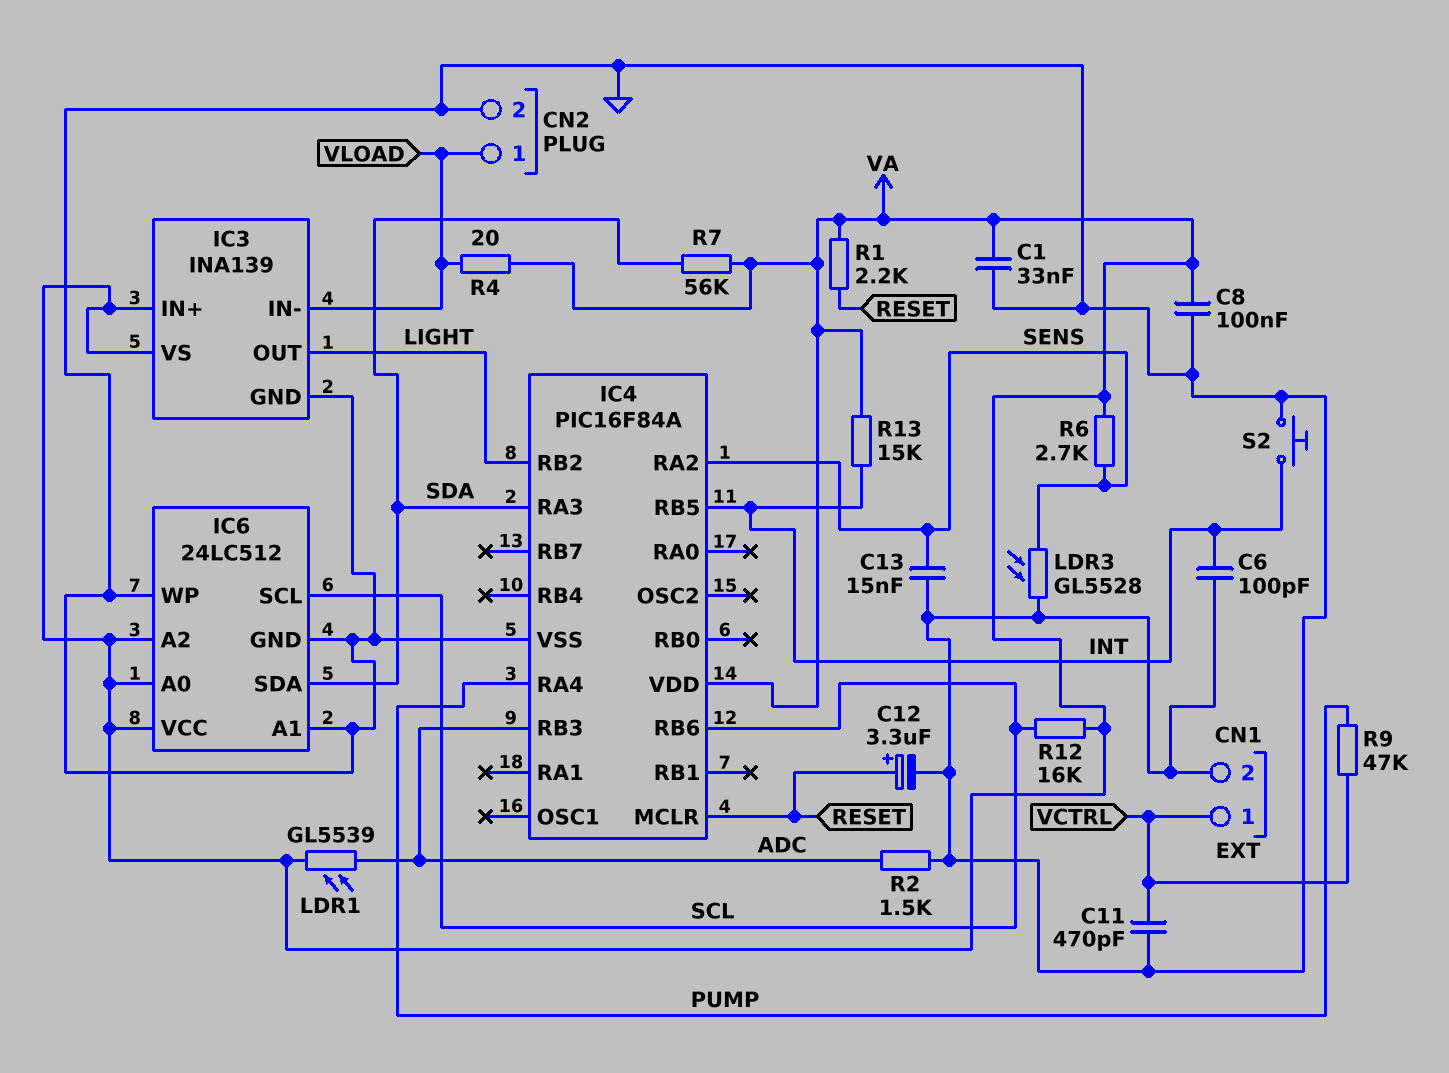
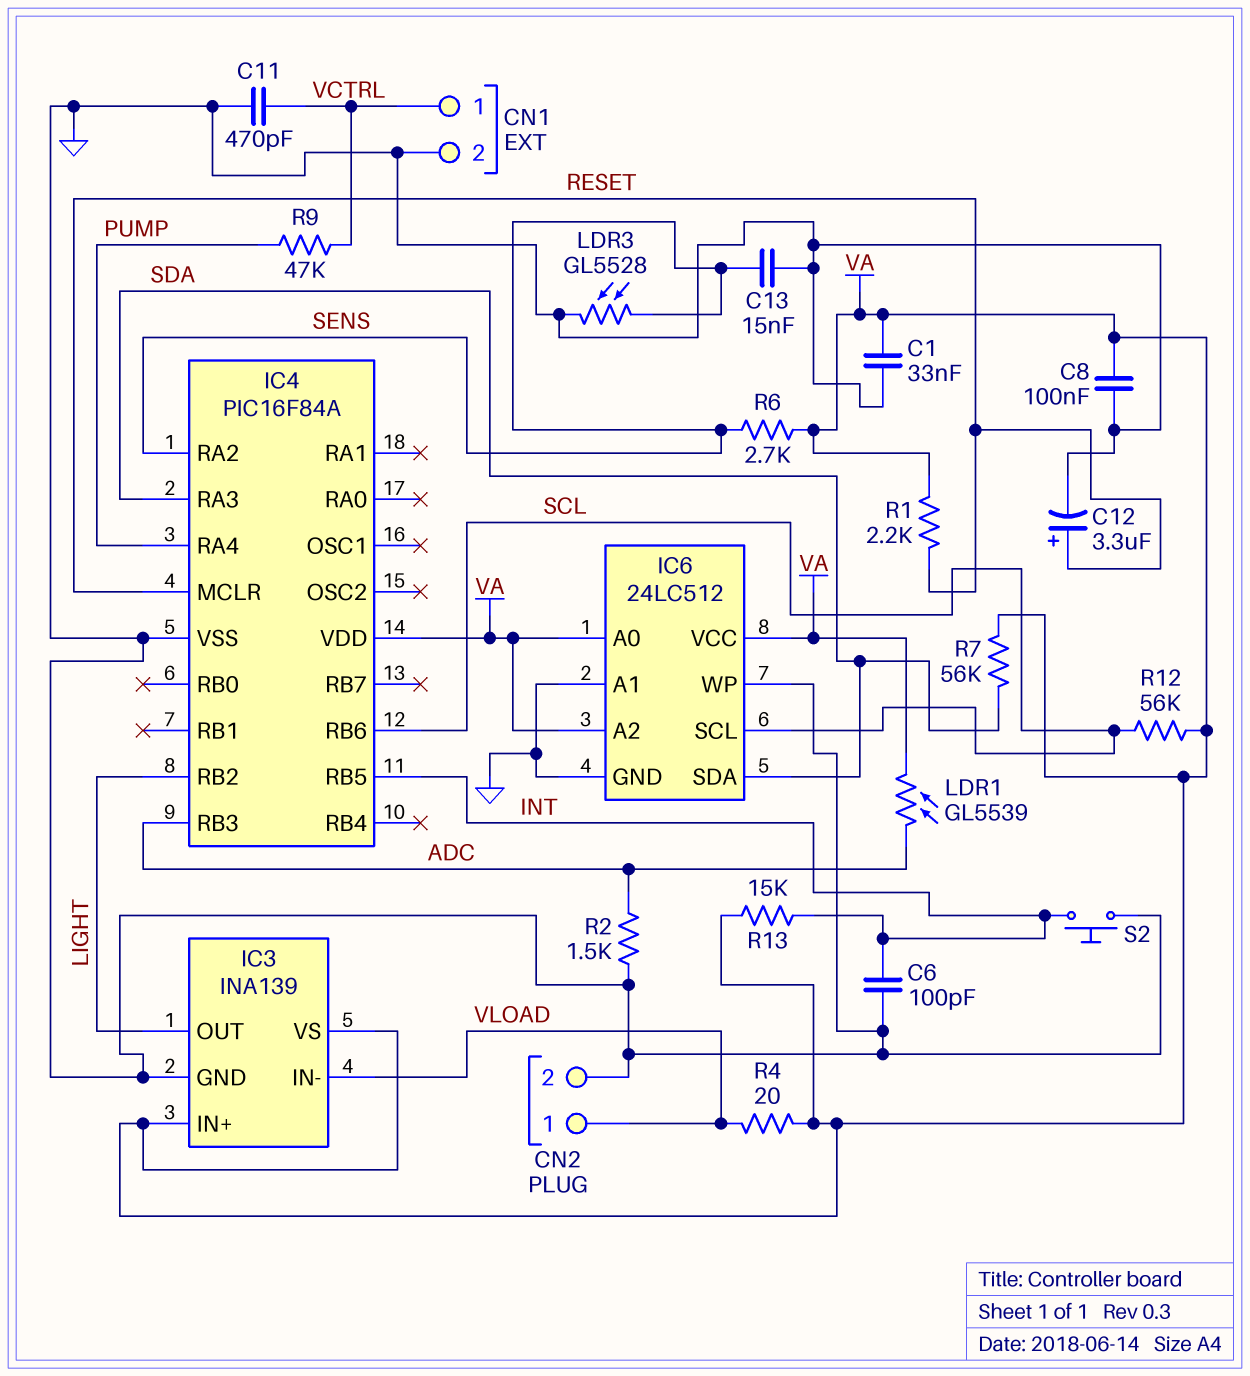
R12: 16k (SCL, VA) -> 56k (SCL, VA)

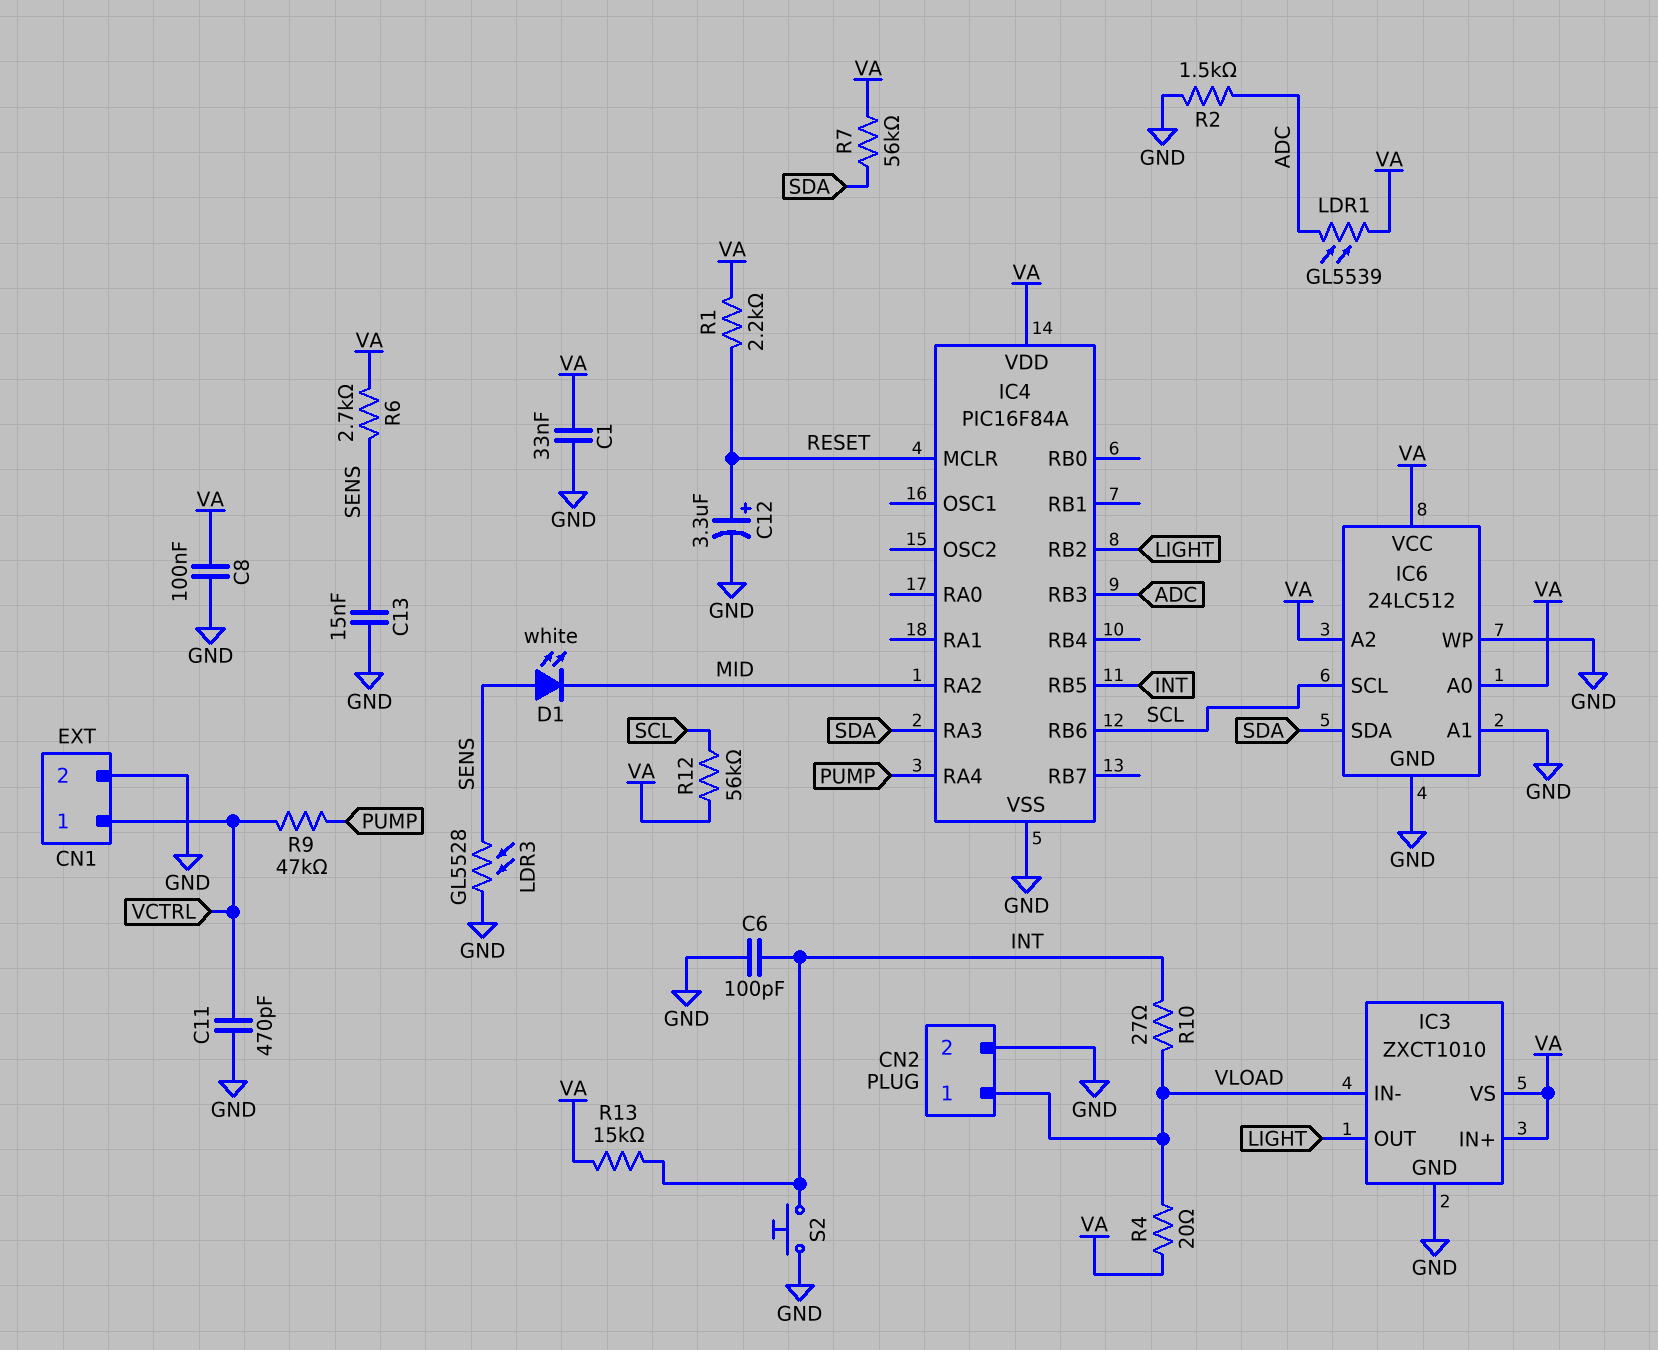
D1: none -> LED white (A SENS, K MID)
IC3: INA139 -> ZXCT1010
IC4 pin RA2: SENS -> MID
R10: none -> 27 (INT, VLOAD)

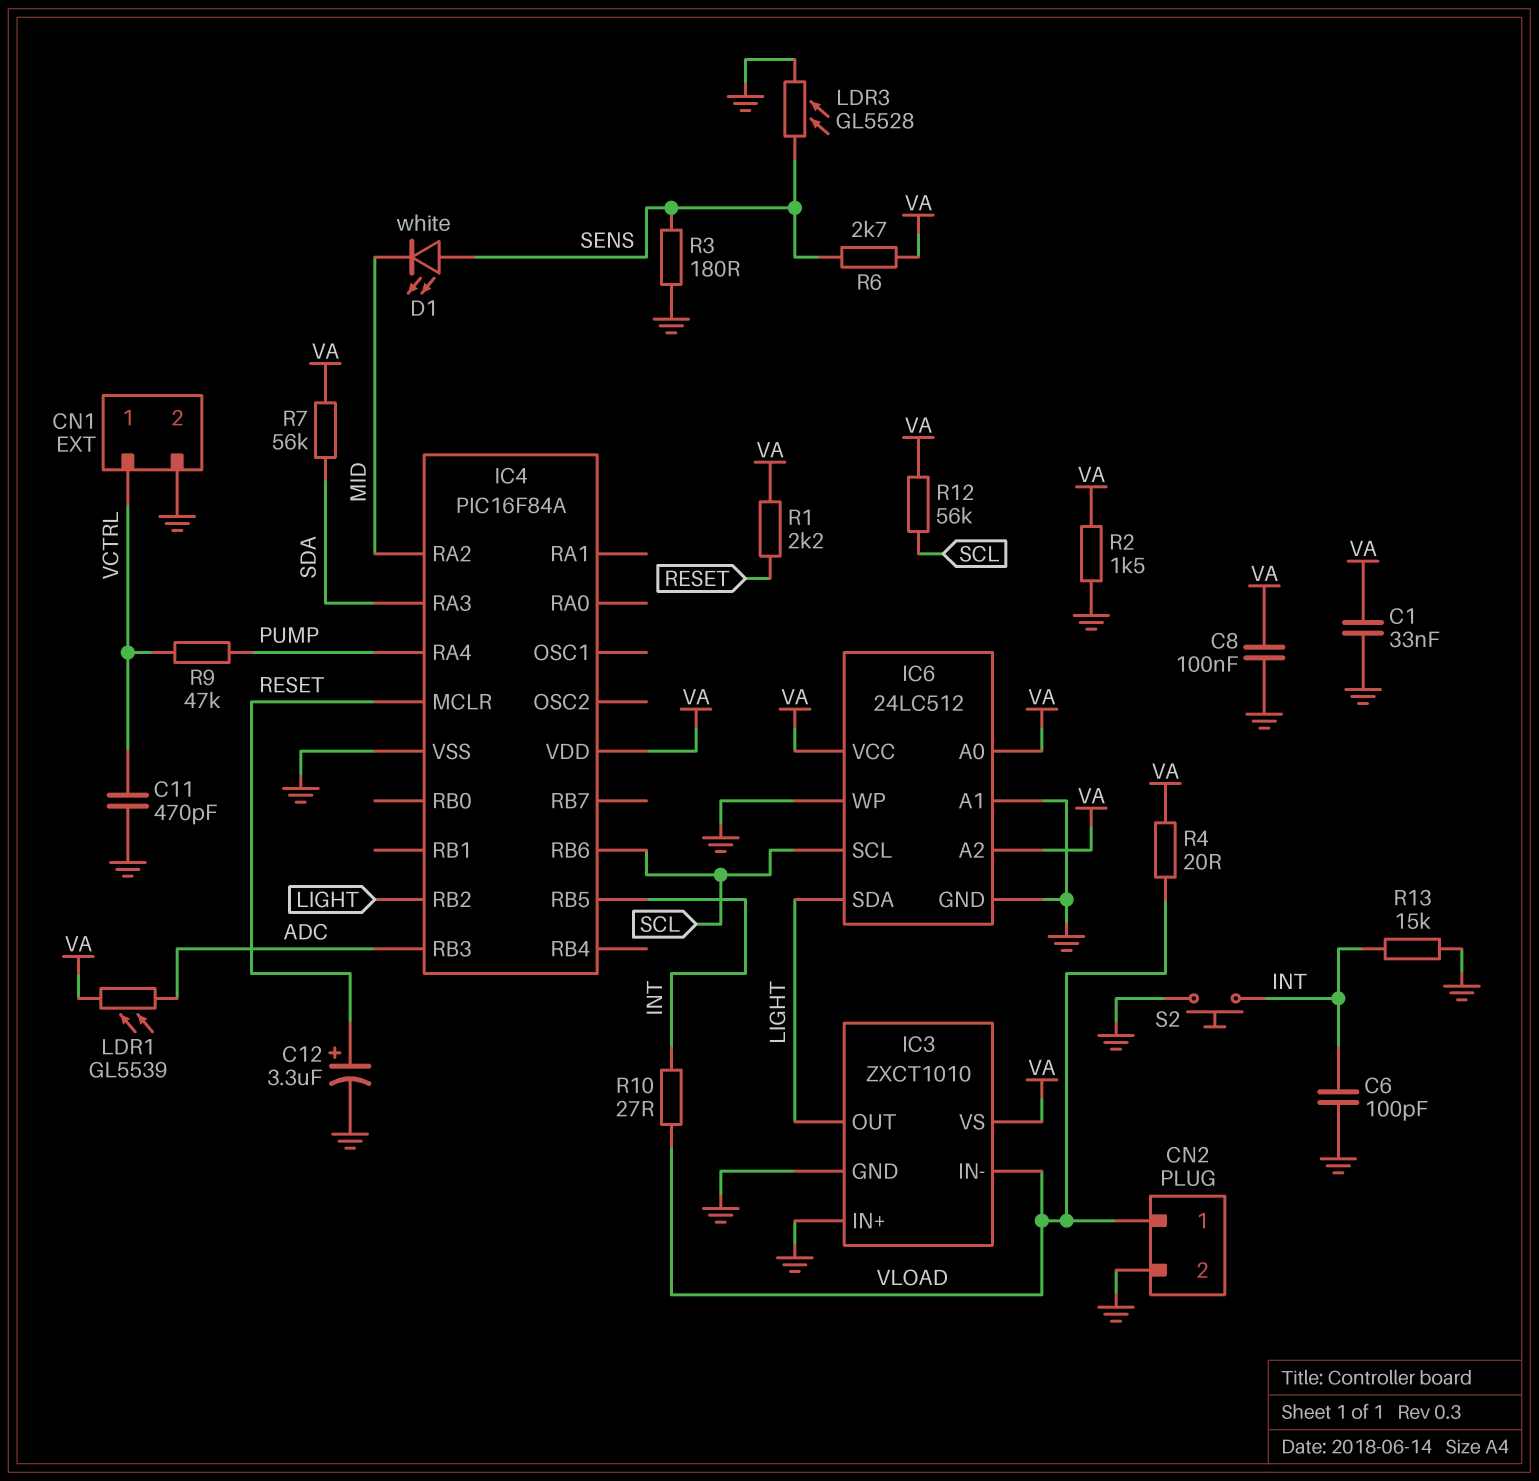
C13: 15nF (GND, SENS) -> none
IC3 pin IN+: VA -> GND
IC6 pin SDA: SDA -> LIGHT
R2: 1.5k (ADC, GND) -> 1.5k (GND, VA)
R3: none -> 180 (GND, SENS)
R13: 15k (INT, VA) -> 15k (GND, INT)

